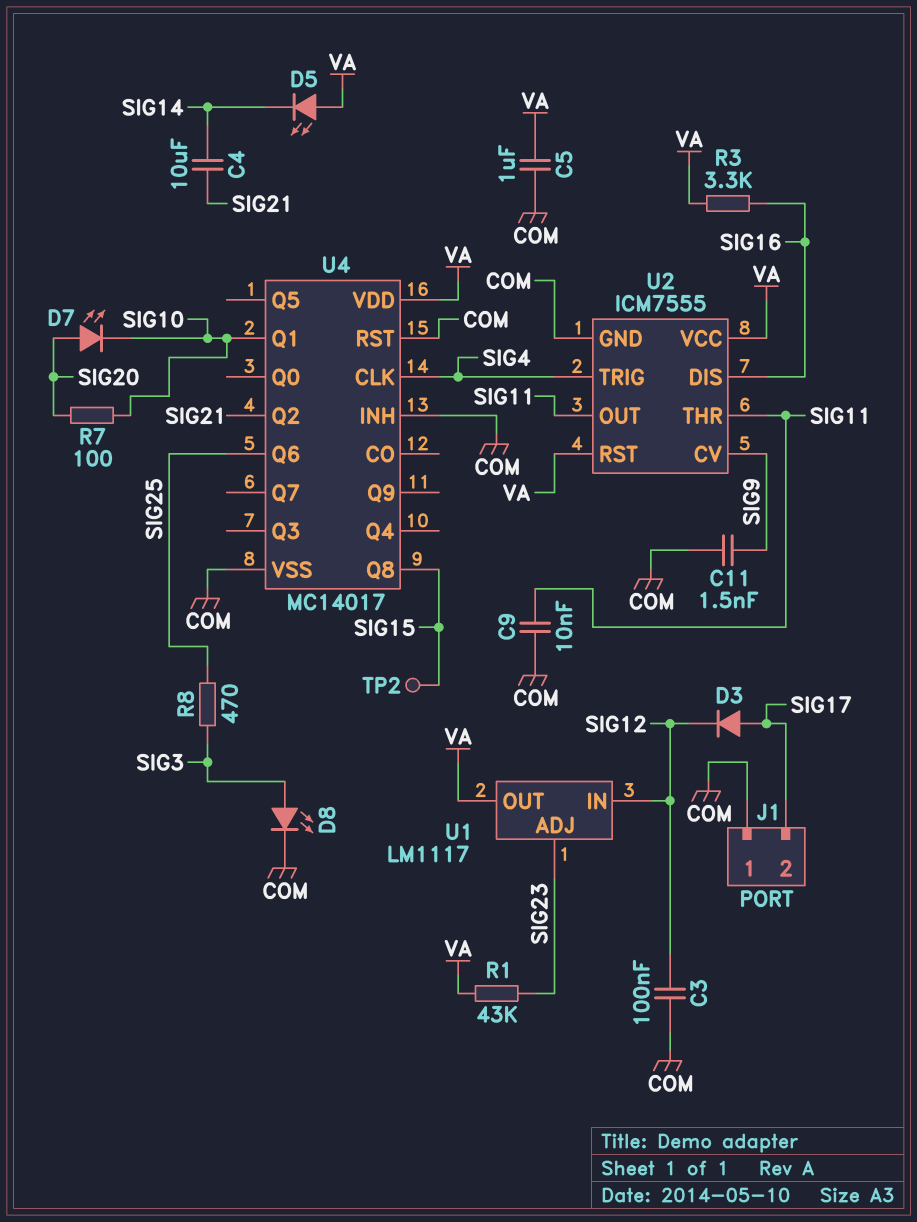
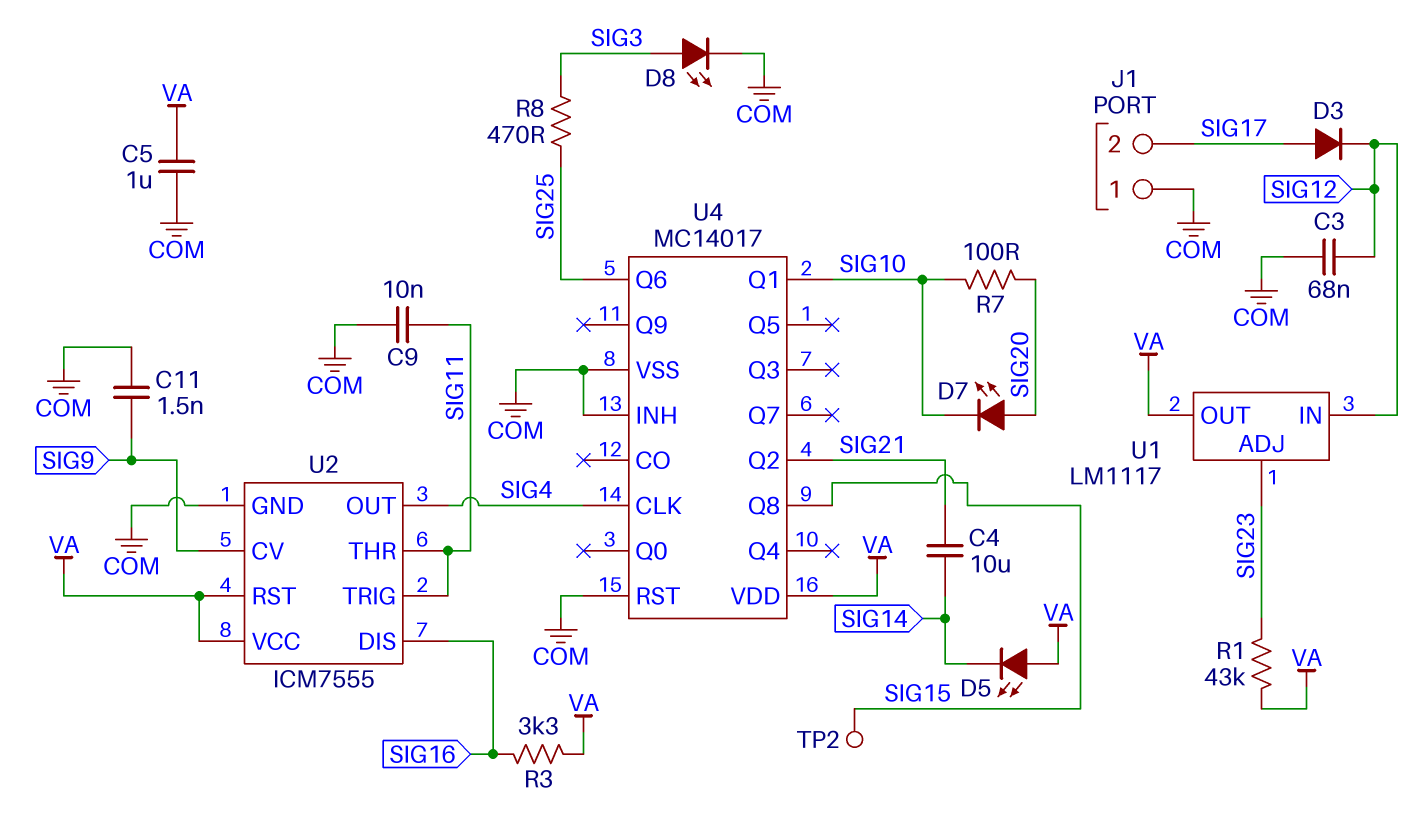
C3: 100nF (COM, SIG12) -> 68nF (COM, SIG12)
U2 pin OUT: SIG11 -> SIG4
U2 pin TRIG: SIG4 -> SIG11

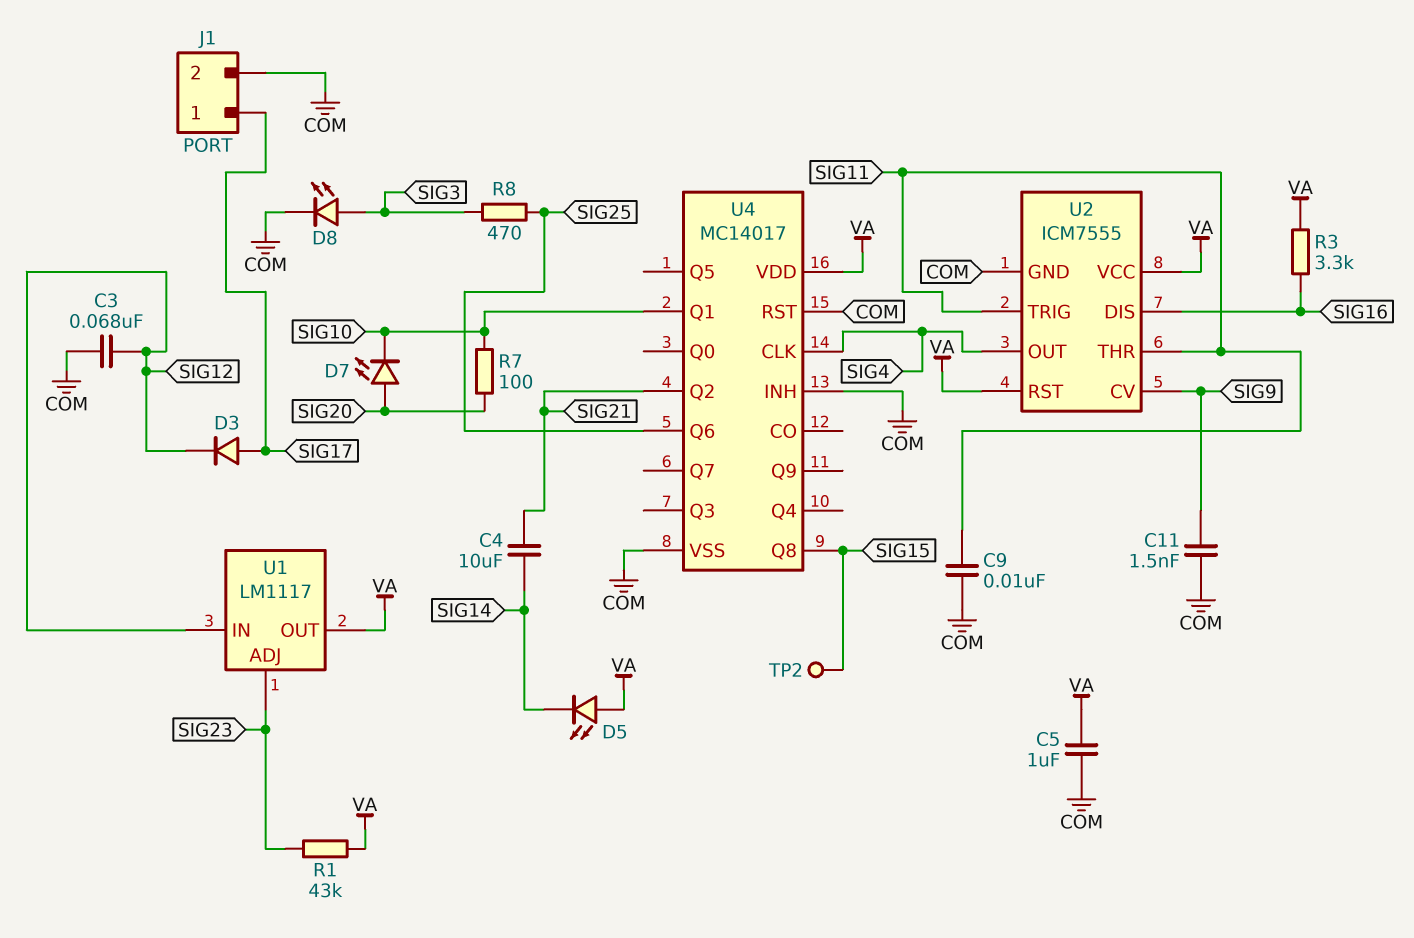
J1 pin 1: COM -> SIG17
J1 pin 2: SIG17 -> COM

